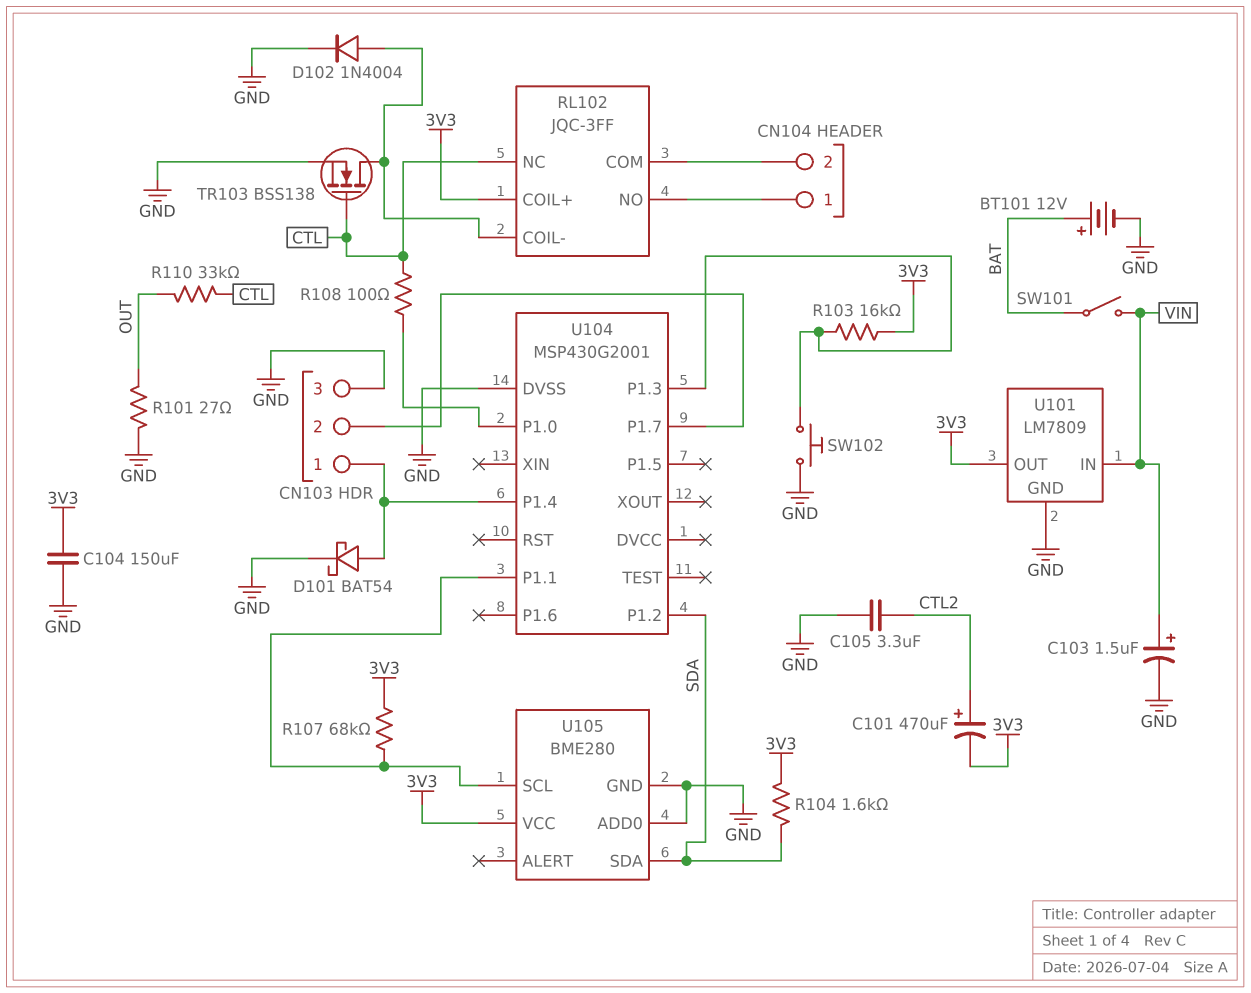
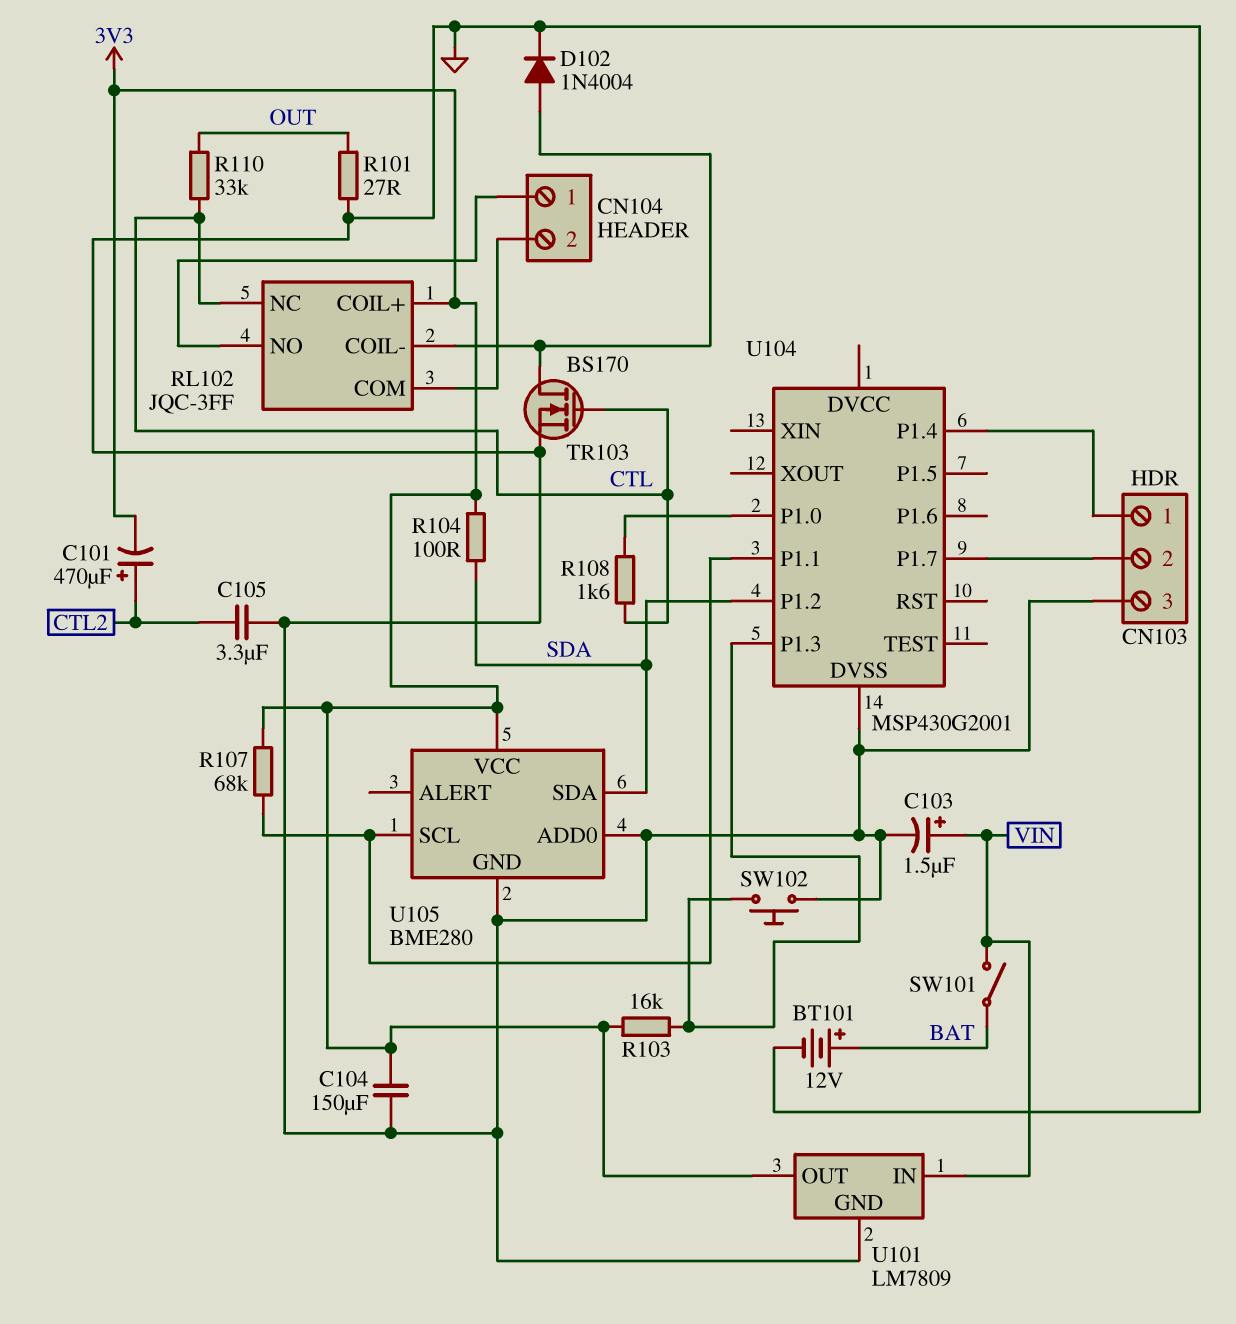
D101: schottky BAT54 (A CN103/1, K GND) -> none
R104: 1.6k (3V3, SDA) -> 100 (3V3, SDA)
R108: 100 (CTL, U104/P1.0) -> 1.6k (CTL, U104/P1.0)
TR103: NMOS BSS138 (G CTL, D RL102/COIL-, S GND) -> NMOS BS170 (G CTL, D RL102/COIL-, S GND)

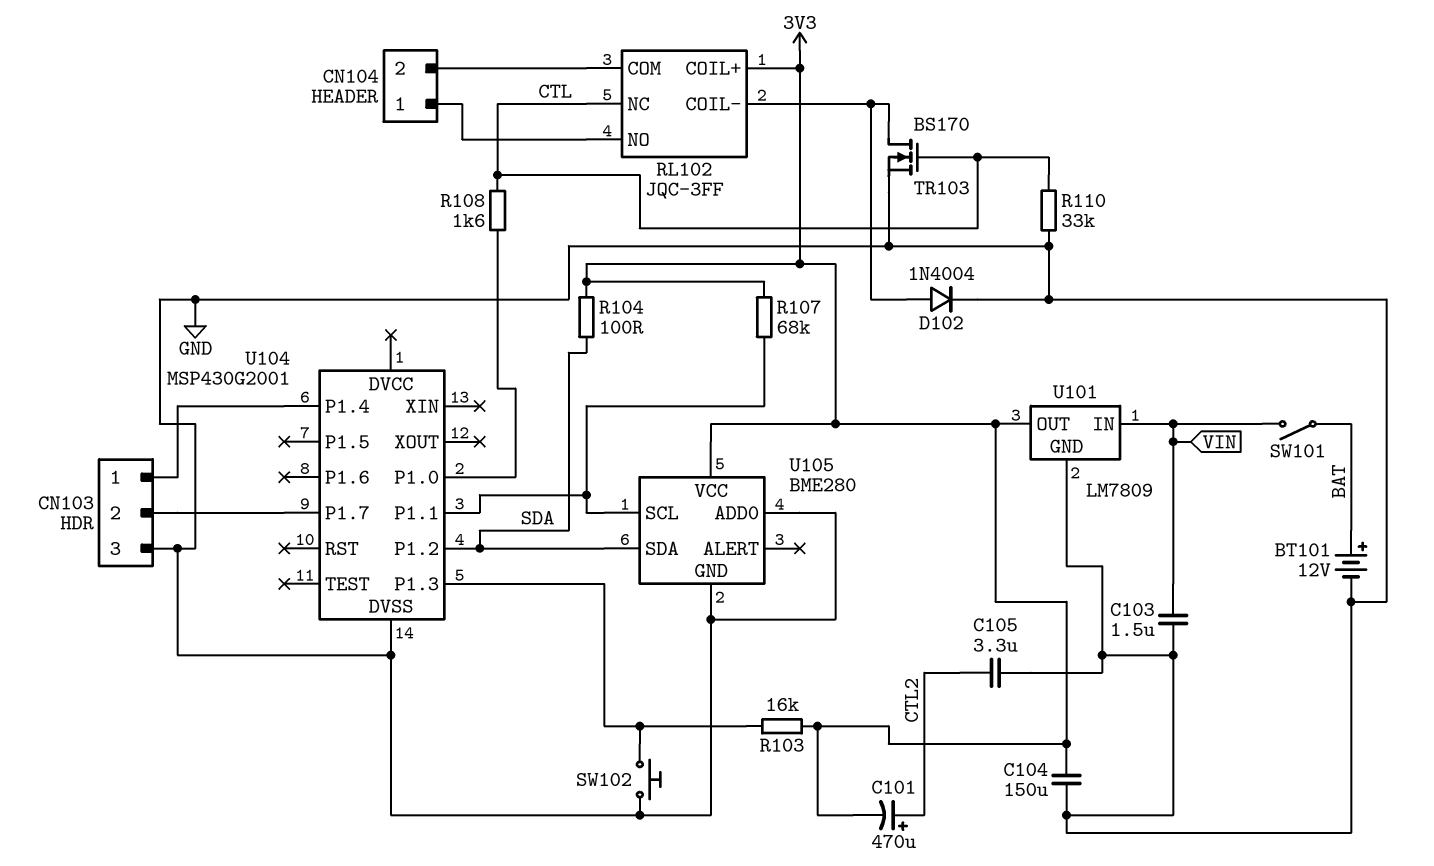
C103: 1.5uF (plus VIN, minus GND) -> 1.5uF (GND, VIN)
R101: 27 (GND, OUT) -> none
R110: 33k (CTL, OUT) -> 33k (CTL, GND)

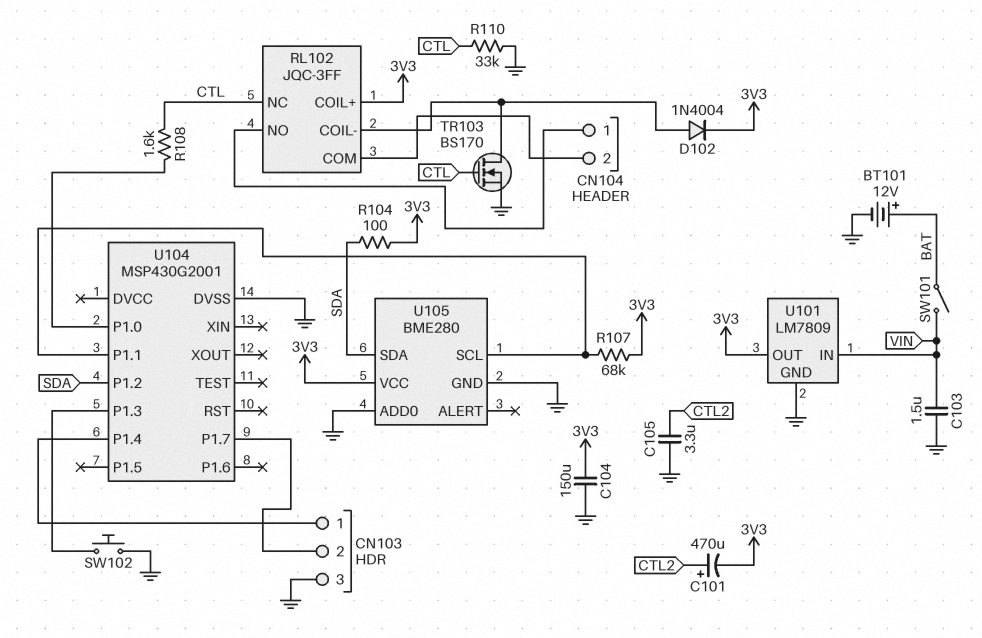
D102: diode 1N4004 (A RL102/COIL-, K GND) -> diode 1N4004 (A RL102/COIL-, K 3V3)
R103: 16k (3V3, U104/P1.3) -> none

